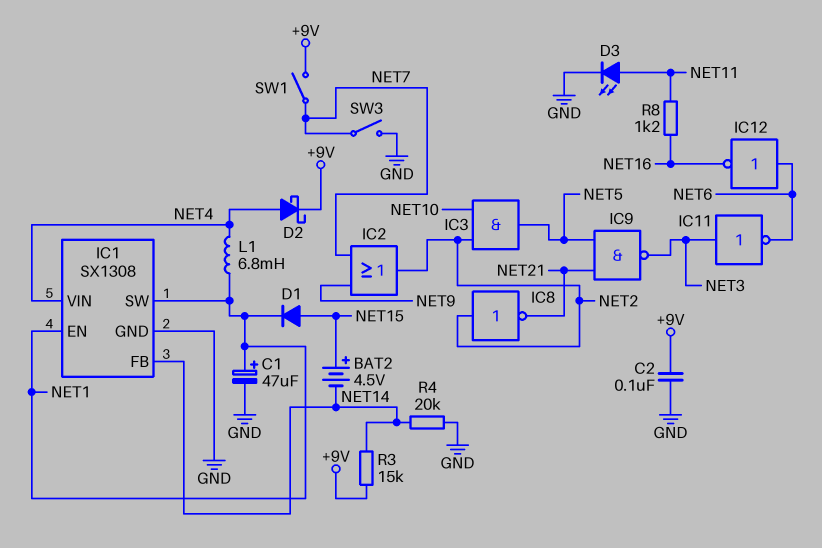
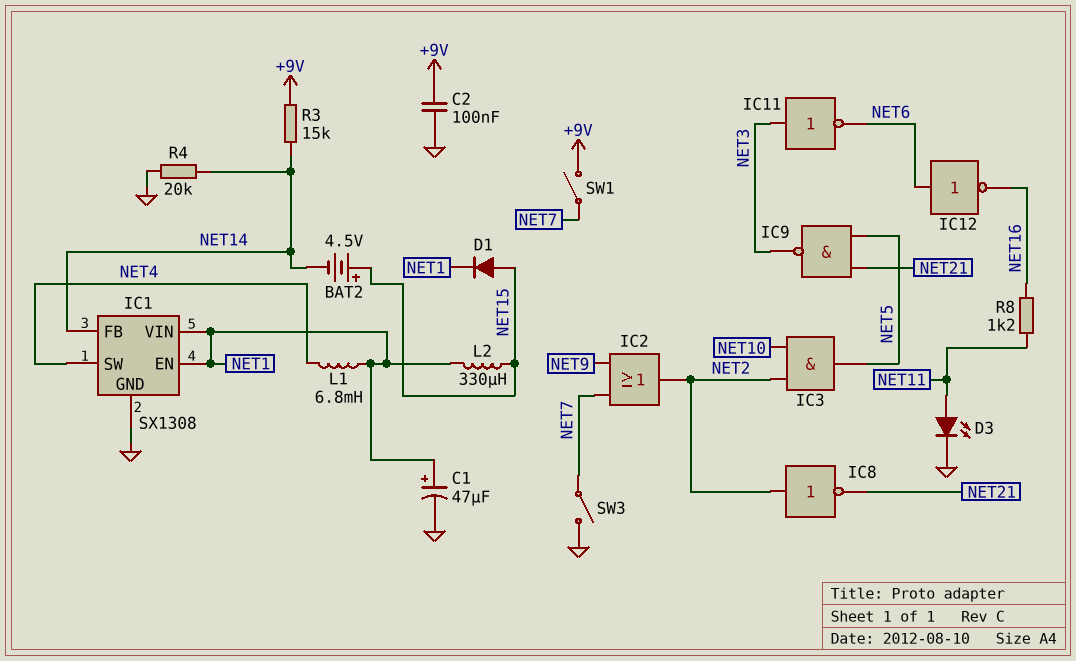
D2: schottky (A NET4, K +9V) -> none
IC1 pin SW: NET1 -> NET4
IC1 pin VIN: NET4 -> NET1
L2: none -> 330uH (NET1, NET15)

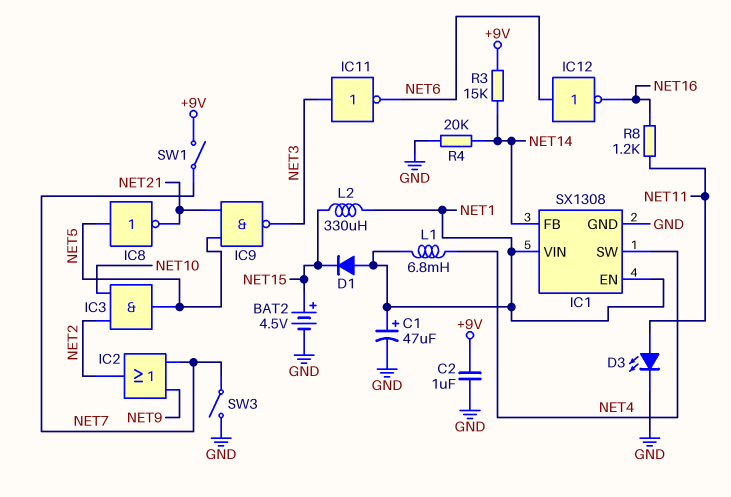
BAT2: 4.5V (plus NET15, minus NET14) -> 4.5V (plus NET15, minus GND)
C2: 100nF (+9V, GND) -> 1uF (+9V, GND)
D1: diode (A NET15, K NET1) -> diode (A NET1, K NET15)
IC8: NOT (in NET2, out NET21) -> NOT (in NET5, out NET21)

